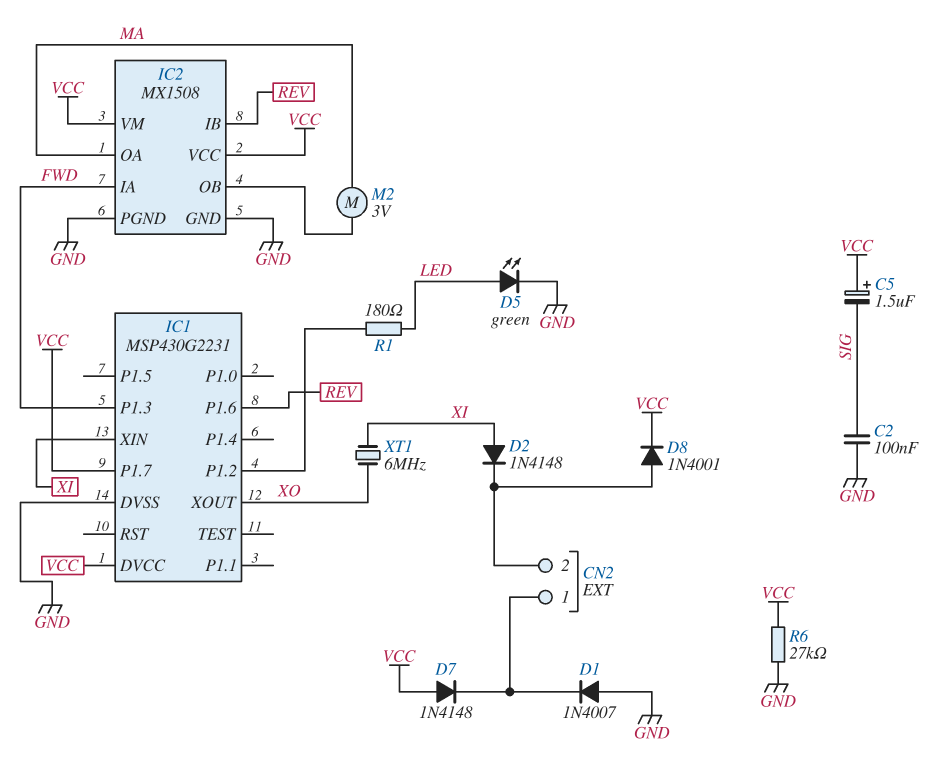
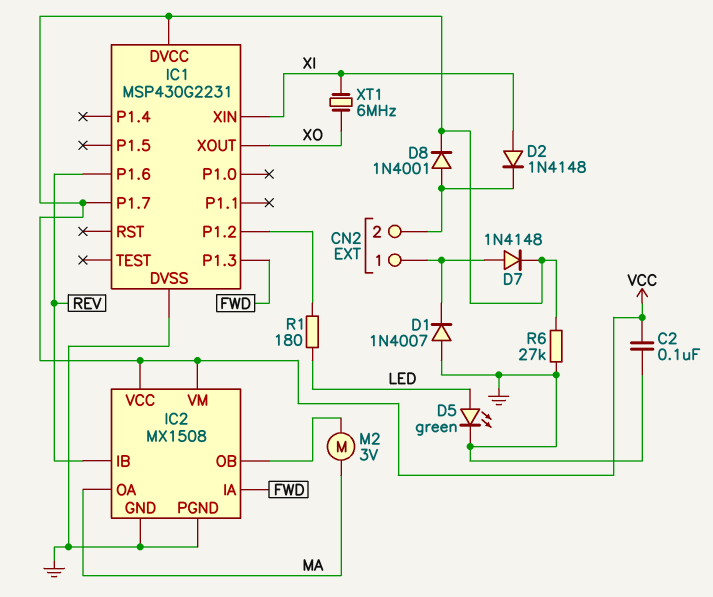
C2: 100nF (GND, SIG) -> 100nF (GND, VCC)
C5: 1.5uF (plus VCC, minus SIG) -> none
D7: diode 1N4148 (A VCC, K CN2/1) -> diode 1N4148 (A CN2/1, K VCC)

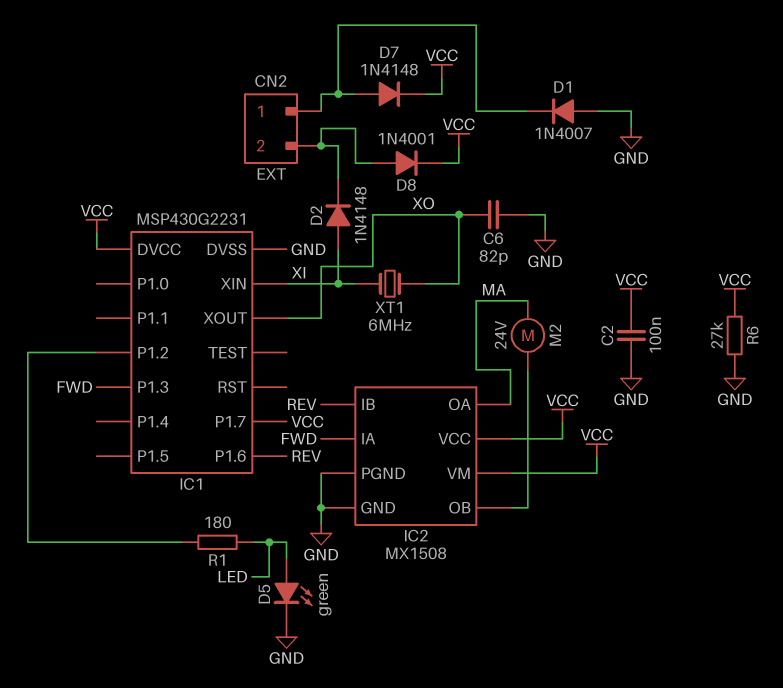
C6: none -> 82pF (GND, XO)
M2: motor 3V (IC2/OB, MA) -> motor 24V (IC2/OB, MA)

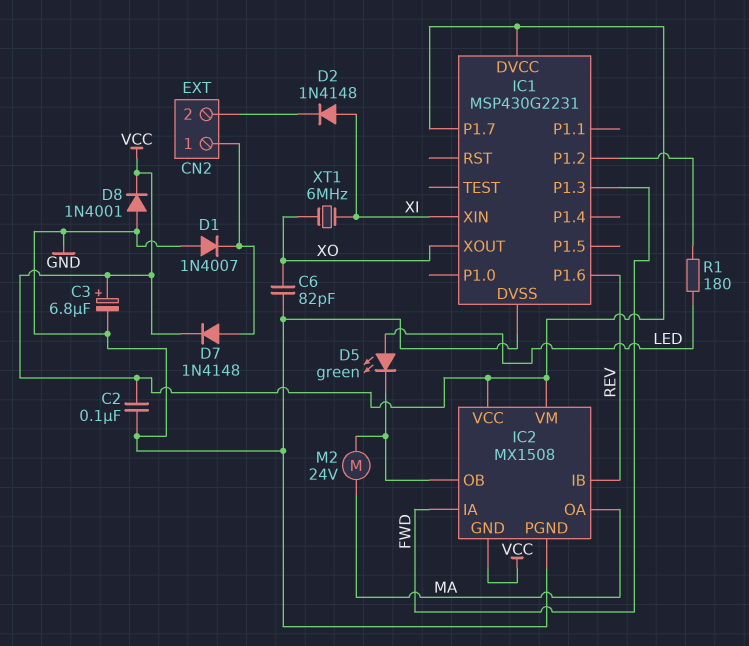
C3: none -> 6.8uF (plus VCC, minus GND)
D5: LED green (A LED, K GND) -> LED green (A LED, K IC2/OB)
D8: diode 1N4001 (A CN2/2, K VCC) -> diode 1N4001 (A GND, K VCC)
IC2 pin GND: GND -> VCC
R6: 27k (GND, VCC) -> none

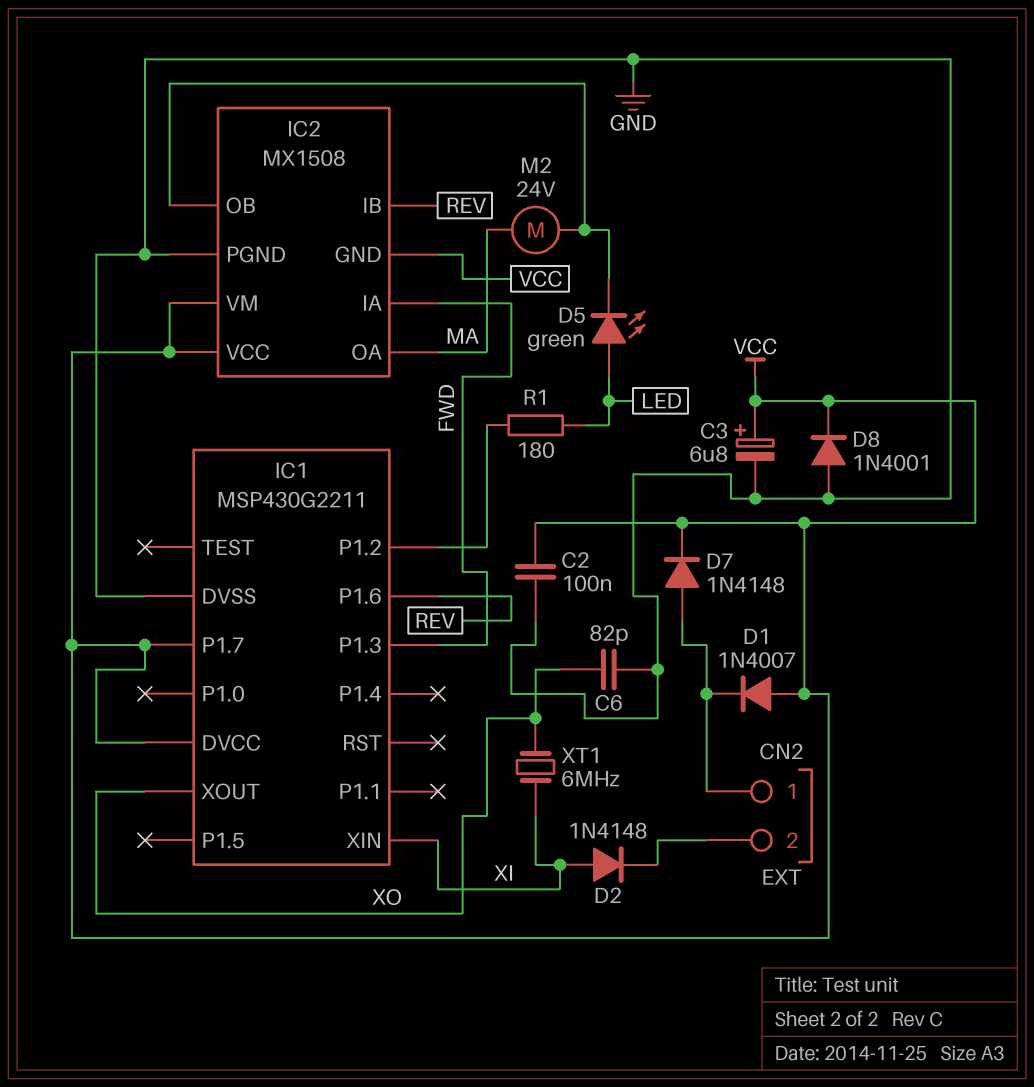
D1: diode 1N4007 (A GND, K CN2/1) -> diode 1N4007 (A VCC, K CN2/1)
IC1: MSP430G2231 -> MSP430G2211

